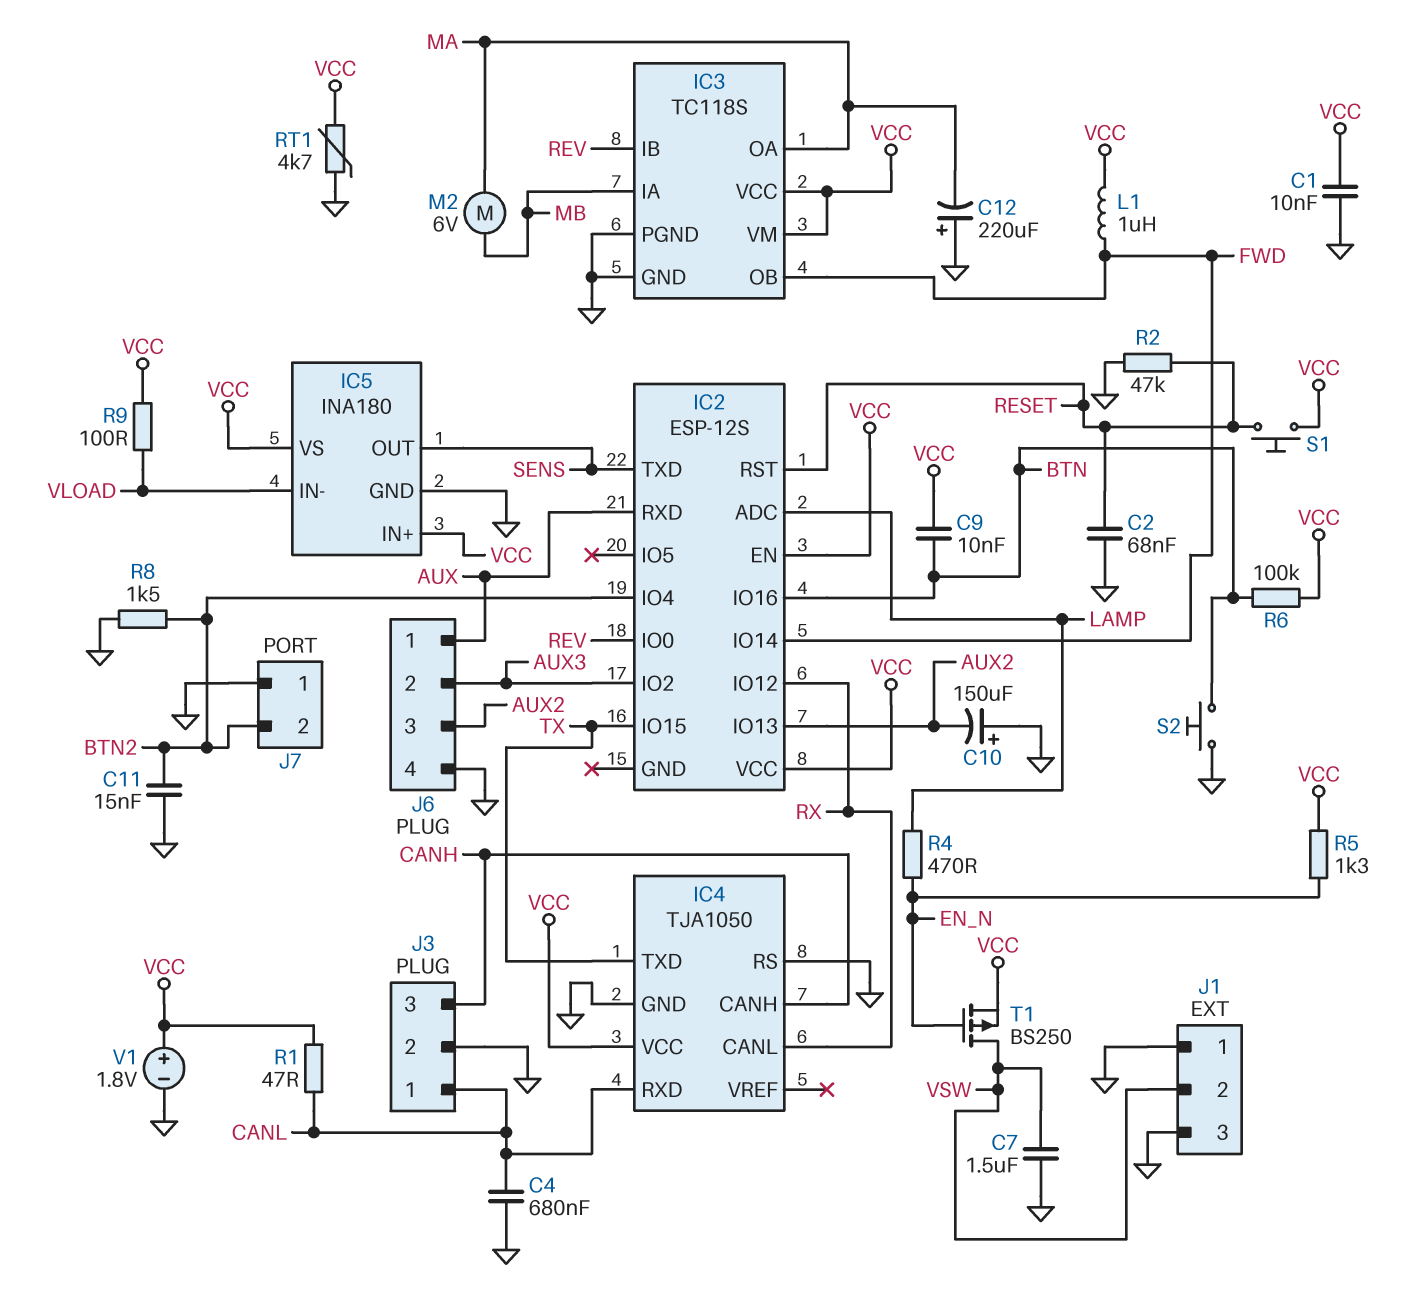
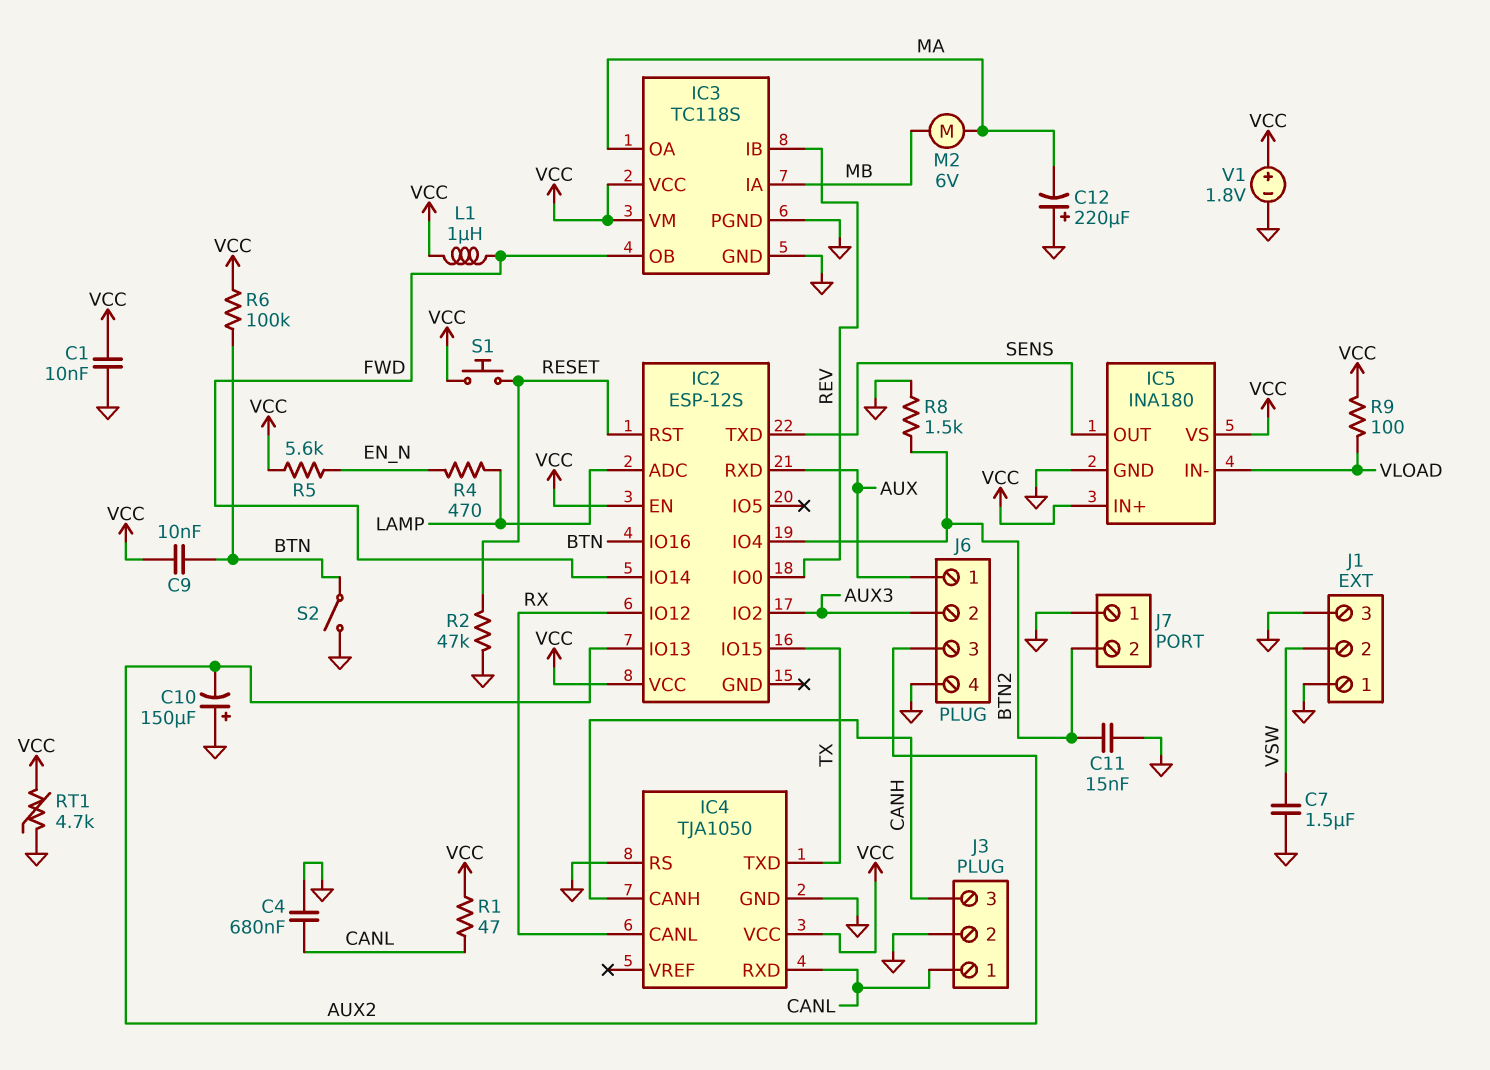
C2: 68nF (GND, RESET) -> none
R5: 1.3k (EN_N, VCC) -> 5.6k (EN_N, VCC)
S2: button (BTN, GND) -> switch (BTN, GND)
T1: PMOS BS250 (G EN_N, D VSW, S VCC) -> none

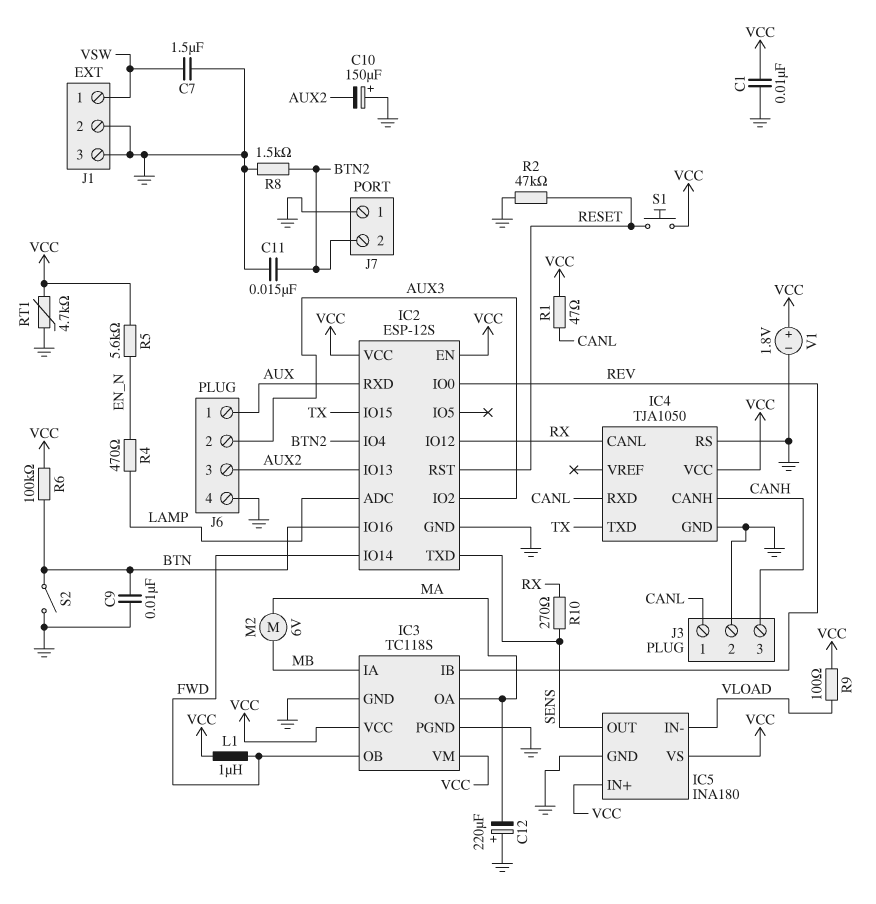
C4: 680nF (CANL, GND) -> none
C9: 10nF (BTN, VCC) -> 10nF (BTN, GND)
IC2 pin GND: none -> GND
J1 pin 1: GND -> VSW
J1 pin 2: VSW -> GND
R10: none -> 270 (RX, SENS)

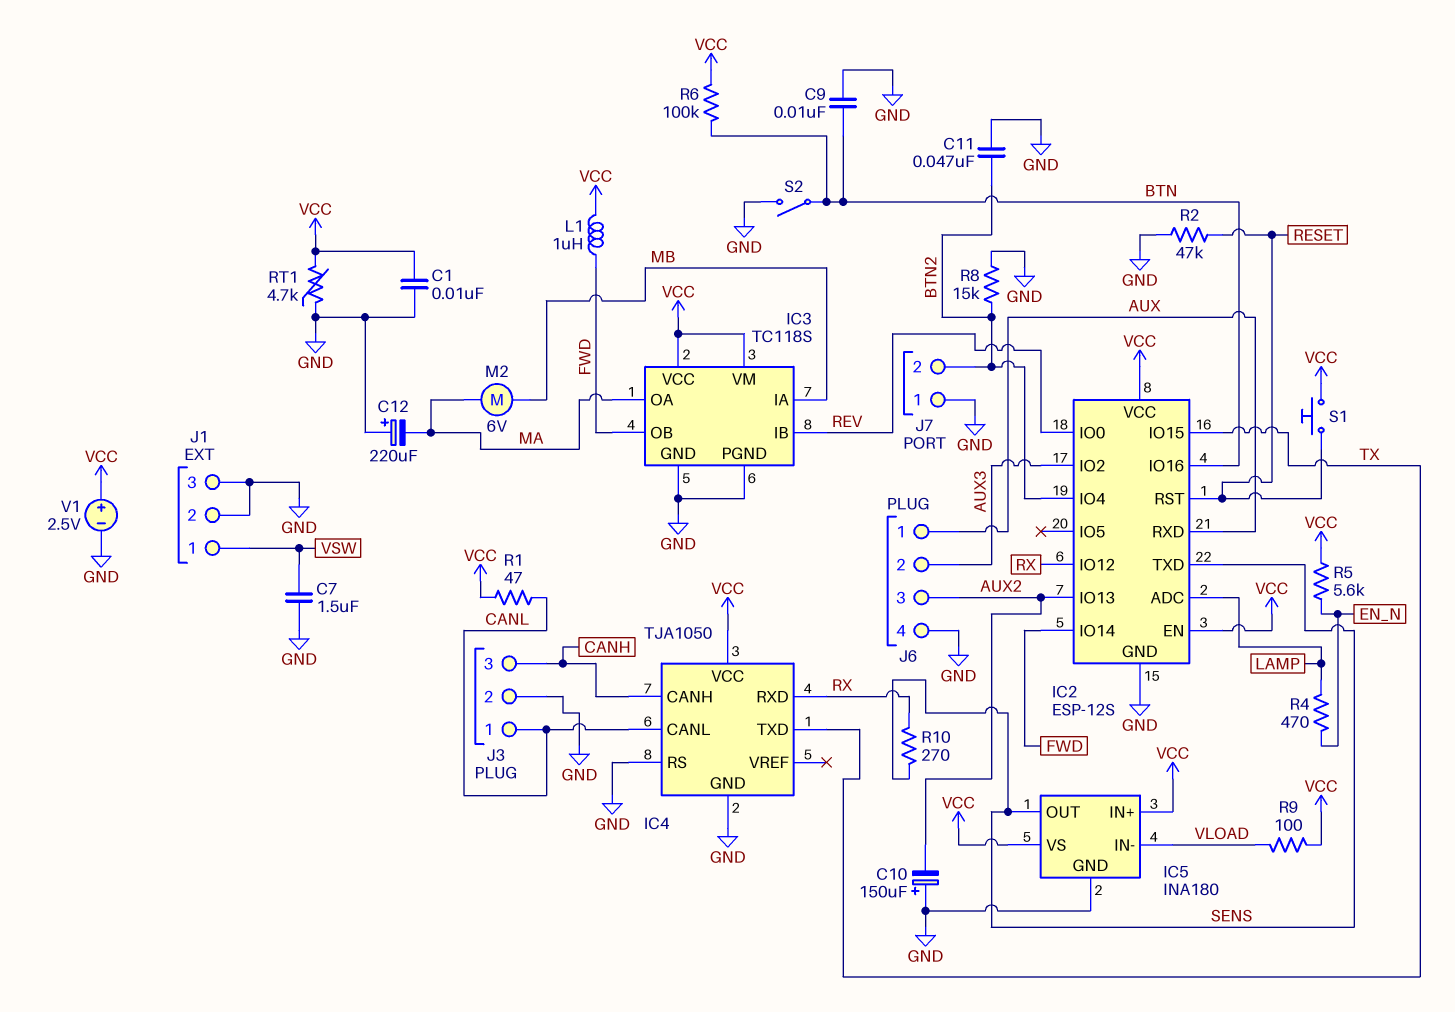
C11: 15nF (BTN2, GND) -> 47nF (BTN2, GND)
IC4 pin CANL: RX -> CANL
IC4 pin RXD: CANL -> RX
R8: 1.5k (BTN2, GND) -> 15k (BTN2, GND)
V1: 1.8V (plus VCC, minus GND) -> 2.5V (plus VCC, minus GND)

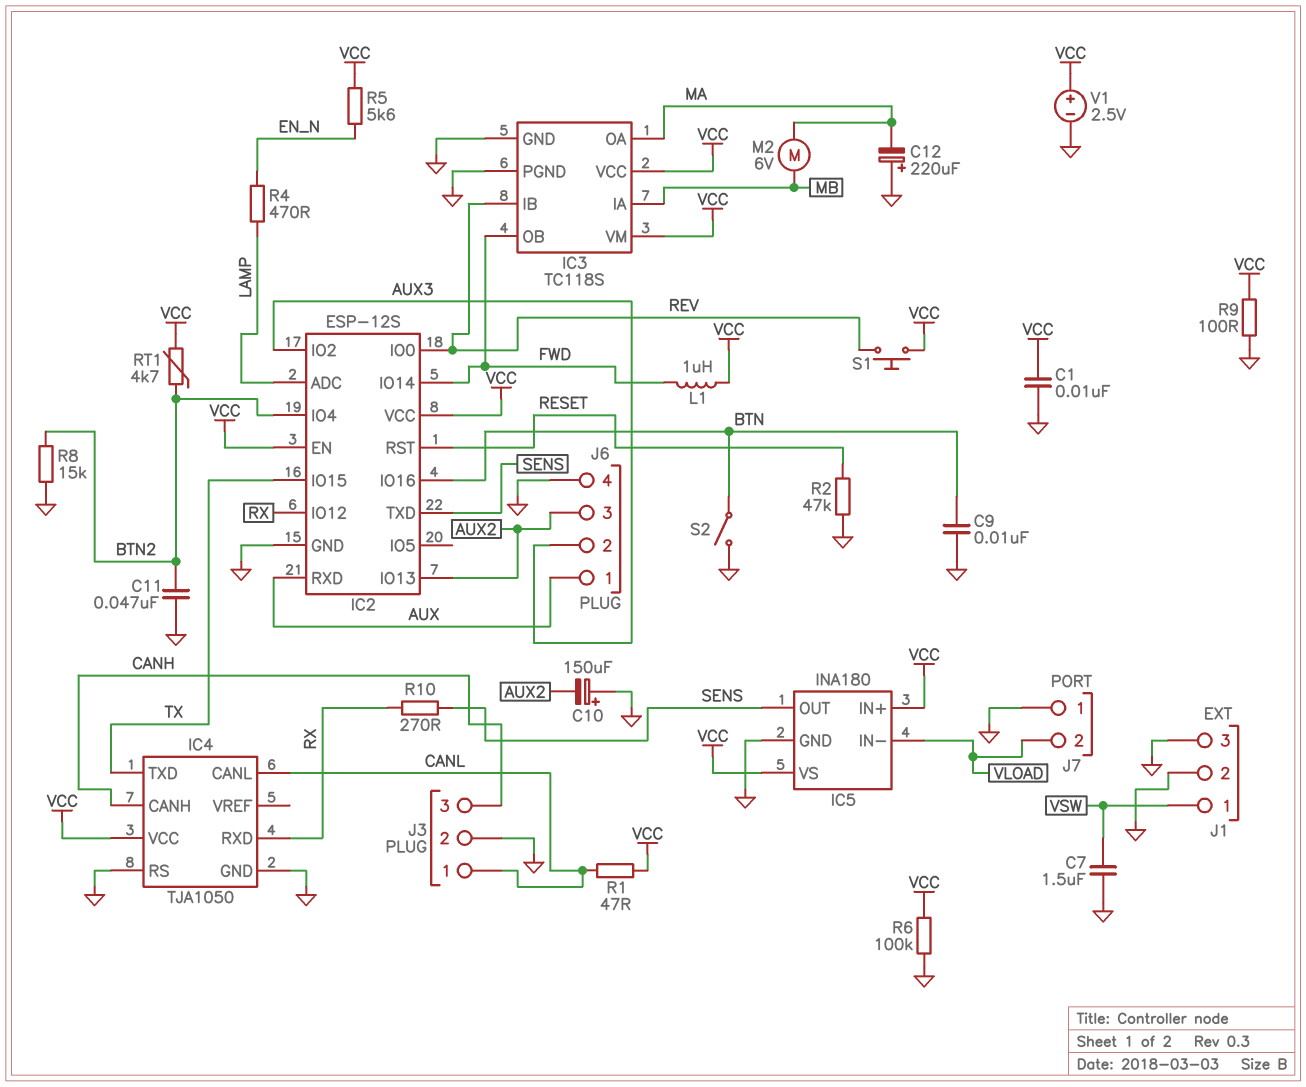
J7 pin 2: BTN2 -> VLOAD
R6: 100k (BTN, VCC) -> 100k (GND, VCC)
R9: 100 (VCC, VLOAD) -> 100 (GND, VCC)
RT1: 4.7k (GND, VCC) -> 4.7k (BTN2, VCC)
S1: button (RESET, VCC) -> button (REV, VCC)

